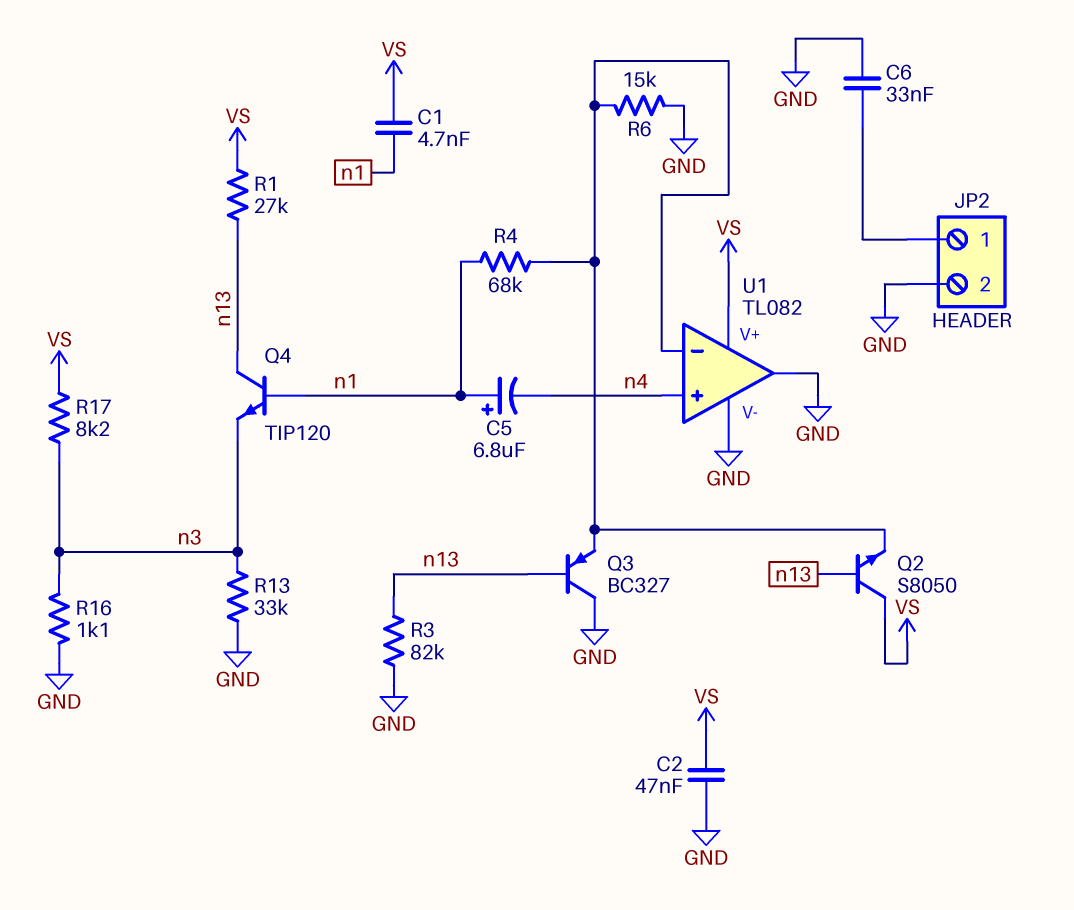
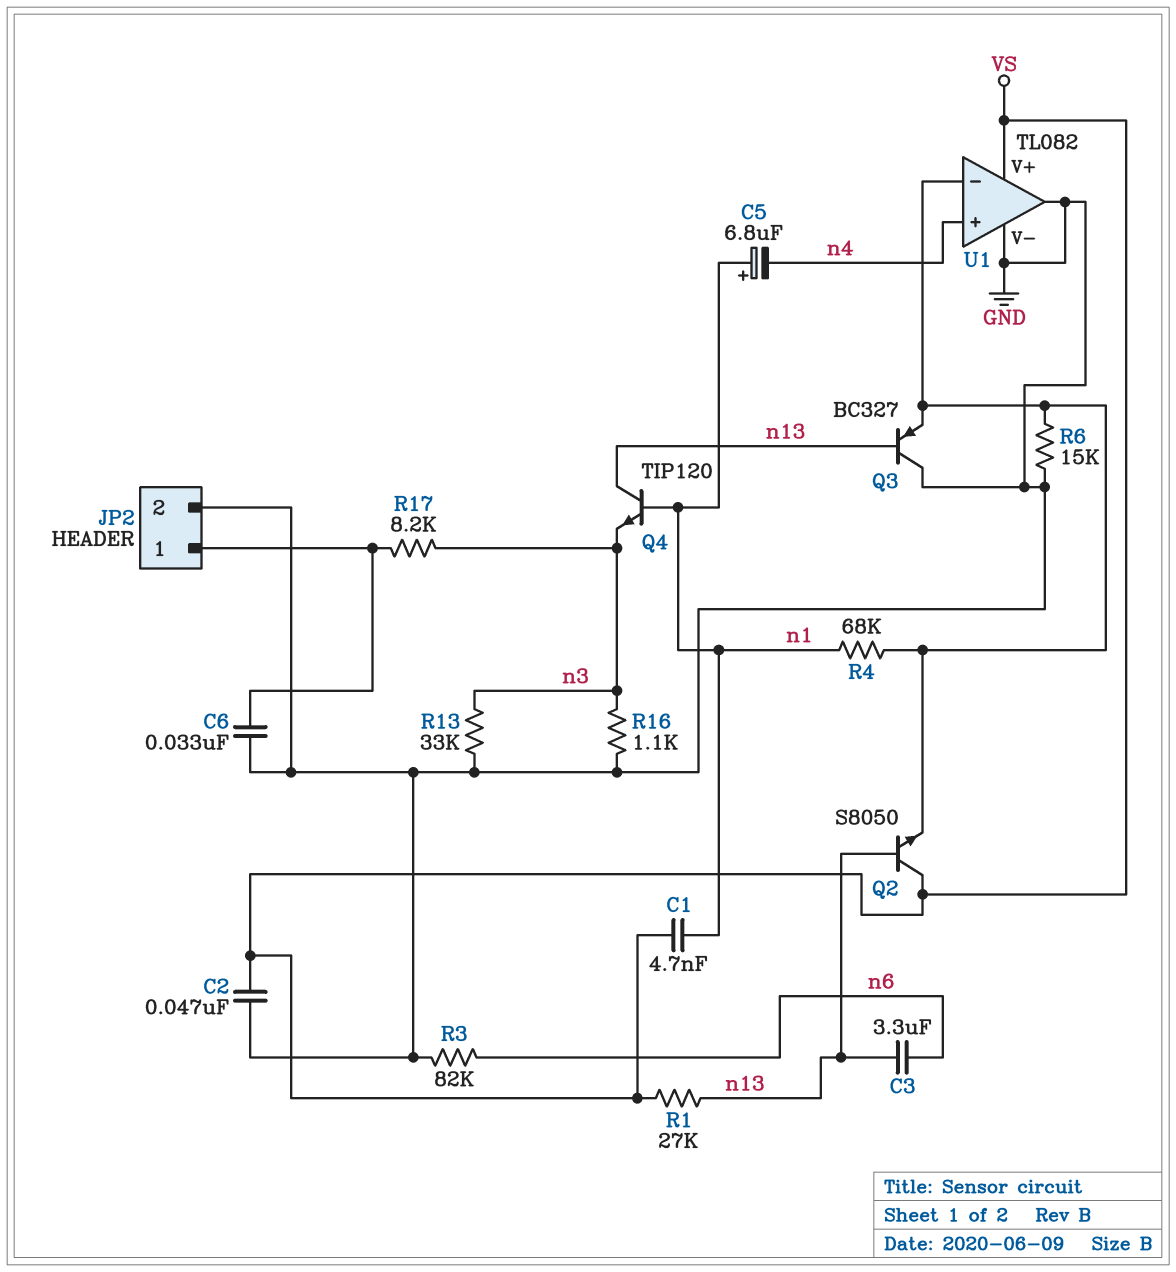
C3: none -> 3.3uF (n6, n13)
R3: 82k (GND, n13) -> 82k (GND, n6)
R17: 8.2k (VS, n3) -> 8.2k (JP2/1, n3)

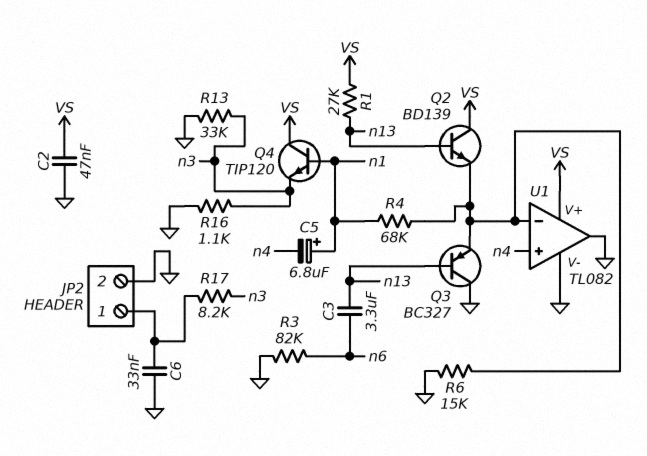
C1: 4.7nF (VS, n1) -> none
Q2: NPN S8050 (B n13, C VS, E U1/in-) -> NPN BD139 (B n13, C VS, E U1/in-)
Q4: NPN TIP120 (B n1, C n13, E n3) -> NPN TIP120 (B n1, C VS, E n3)

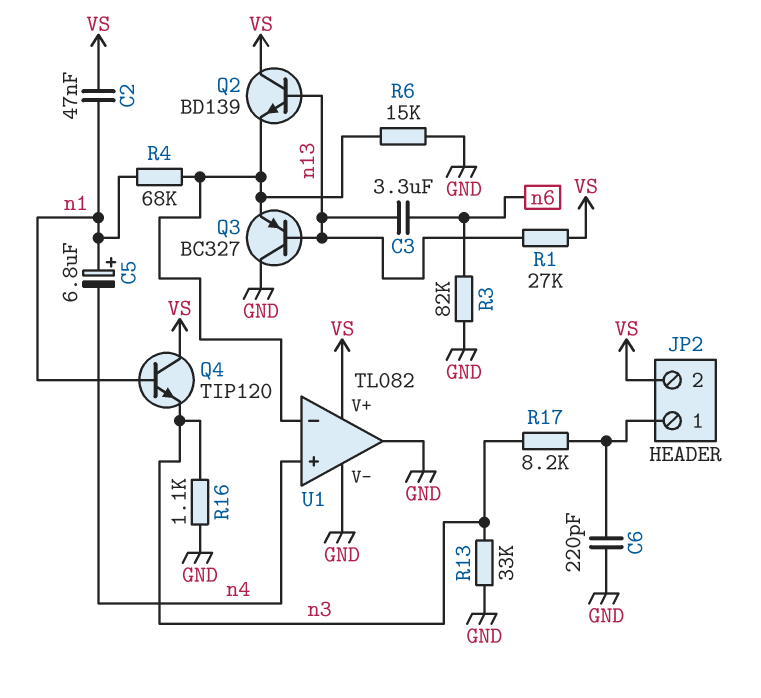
C2: 47nF (GND, VS) -> 47nF (VS, n1)
C6: 33nF (GND, JP2/1) -> 220pF (GND, JP2/1)
JP2 pin 2: GND -> VS

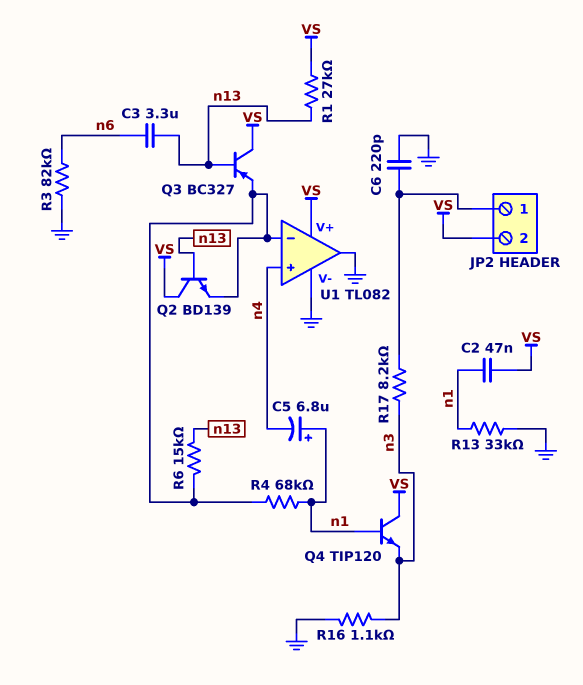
Q3: PNP BC327 (B n13, C GND, E U1/in-) -> PNP BC327 (B n13, C VS, E U1/in-)
R6: 15k (GND, U1/in-) -> 15k (U1/in-, n13)
R13: 33k (GND, n3) -> 33k (GND, n1)

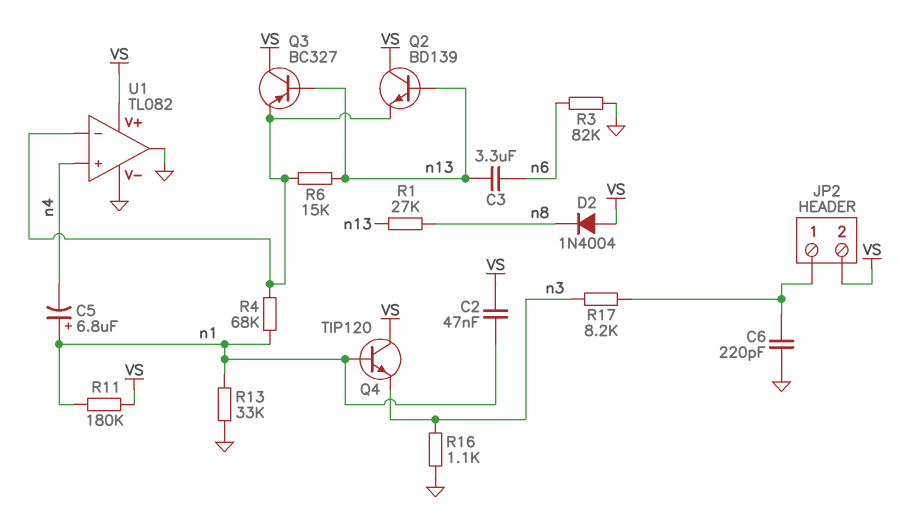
D2: none -> diode 1N4004 (A VS, K n8)
R1: 27k (VS, n13) -> 27k (n8, n13)
R11: none -> 180k (VS, n1)

